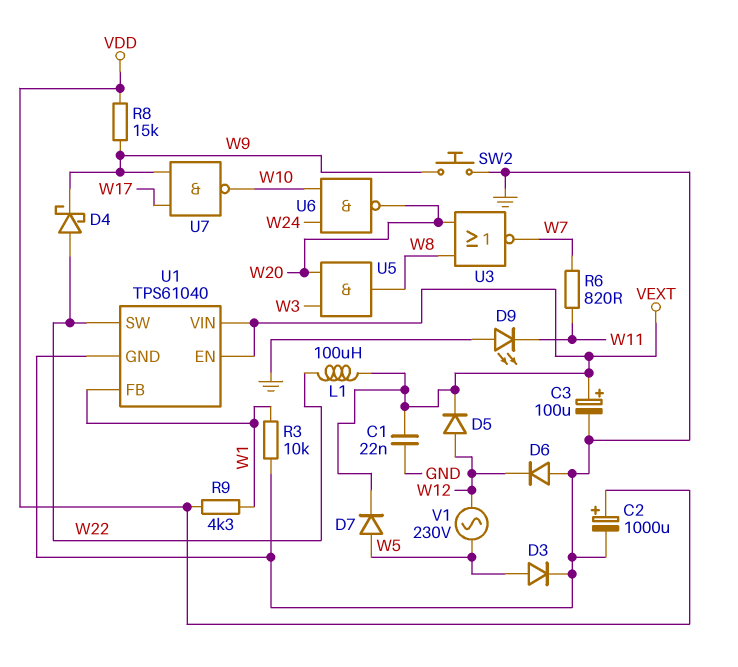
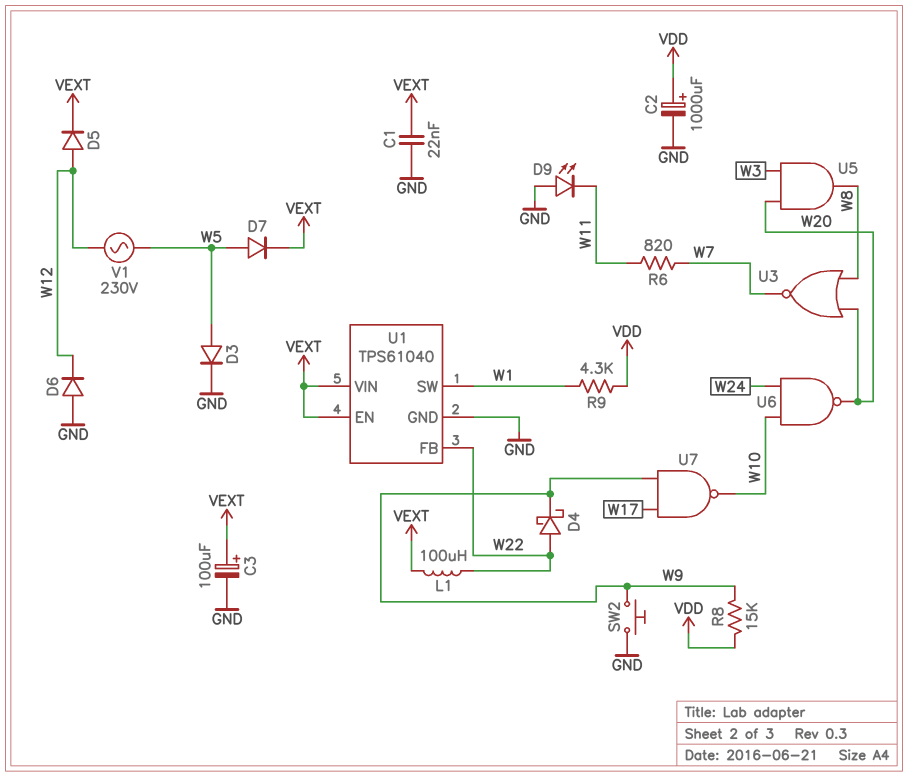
R3: 10k (GND, W1) -> none
U1 pin FB: W1 -> W22
U1 pin SW: W22 -> W1

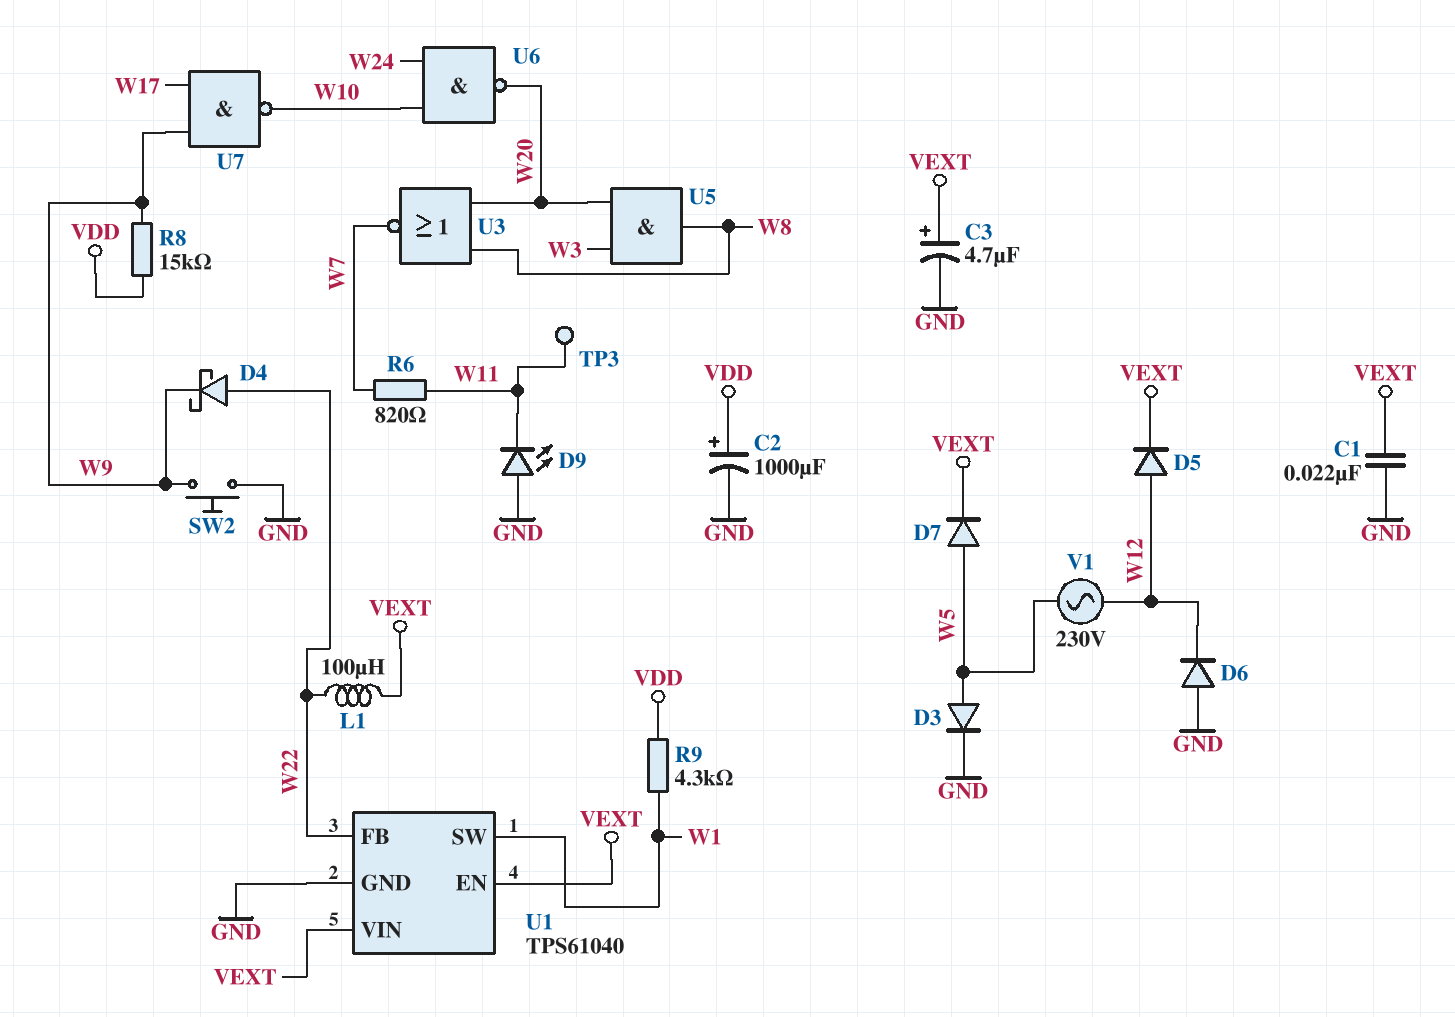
C3: 100uF (plus VEXT, minus GND) -> 4.7uF (plus VEXT, minus GND)
TP3: none -> test point (W11)

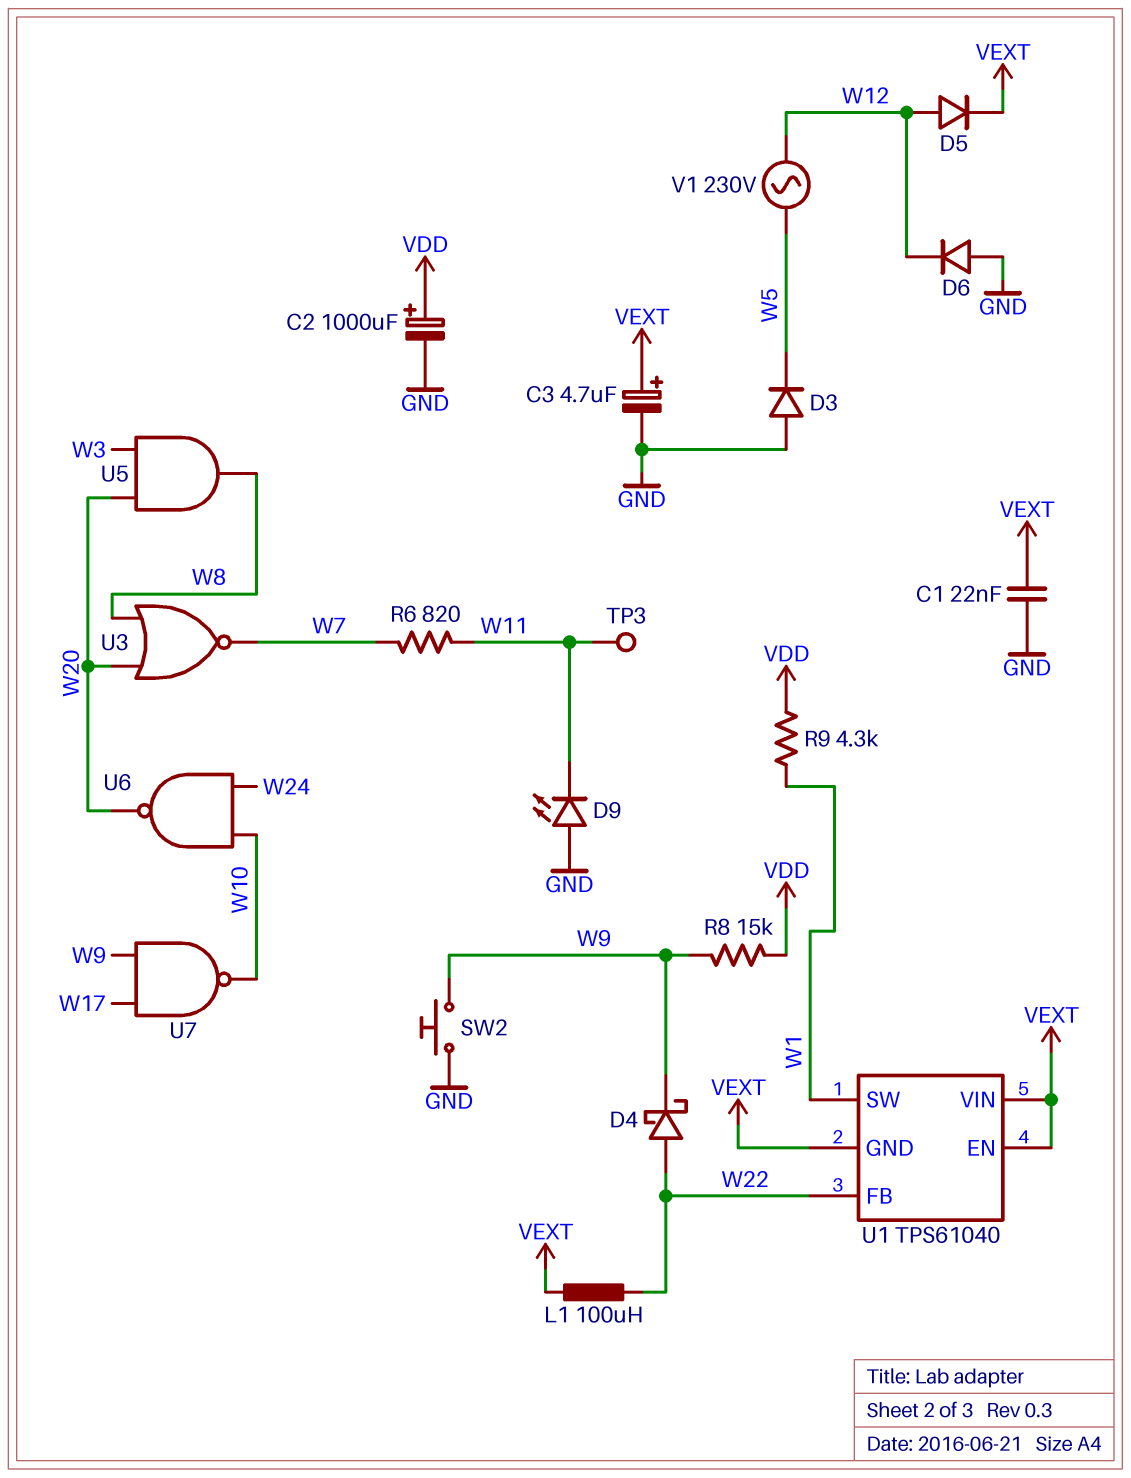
D3: diode (A W5, K GND) -> diode (A GND, K W5)
D7: diode (A W5, K VEXT) -> none
U1 pin GND: GND -> VEXT

